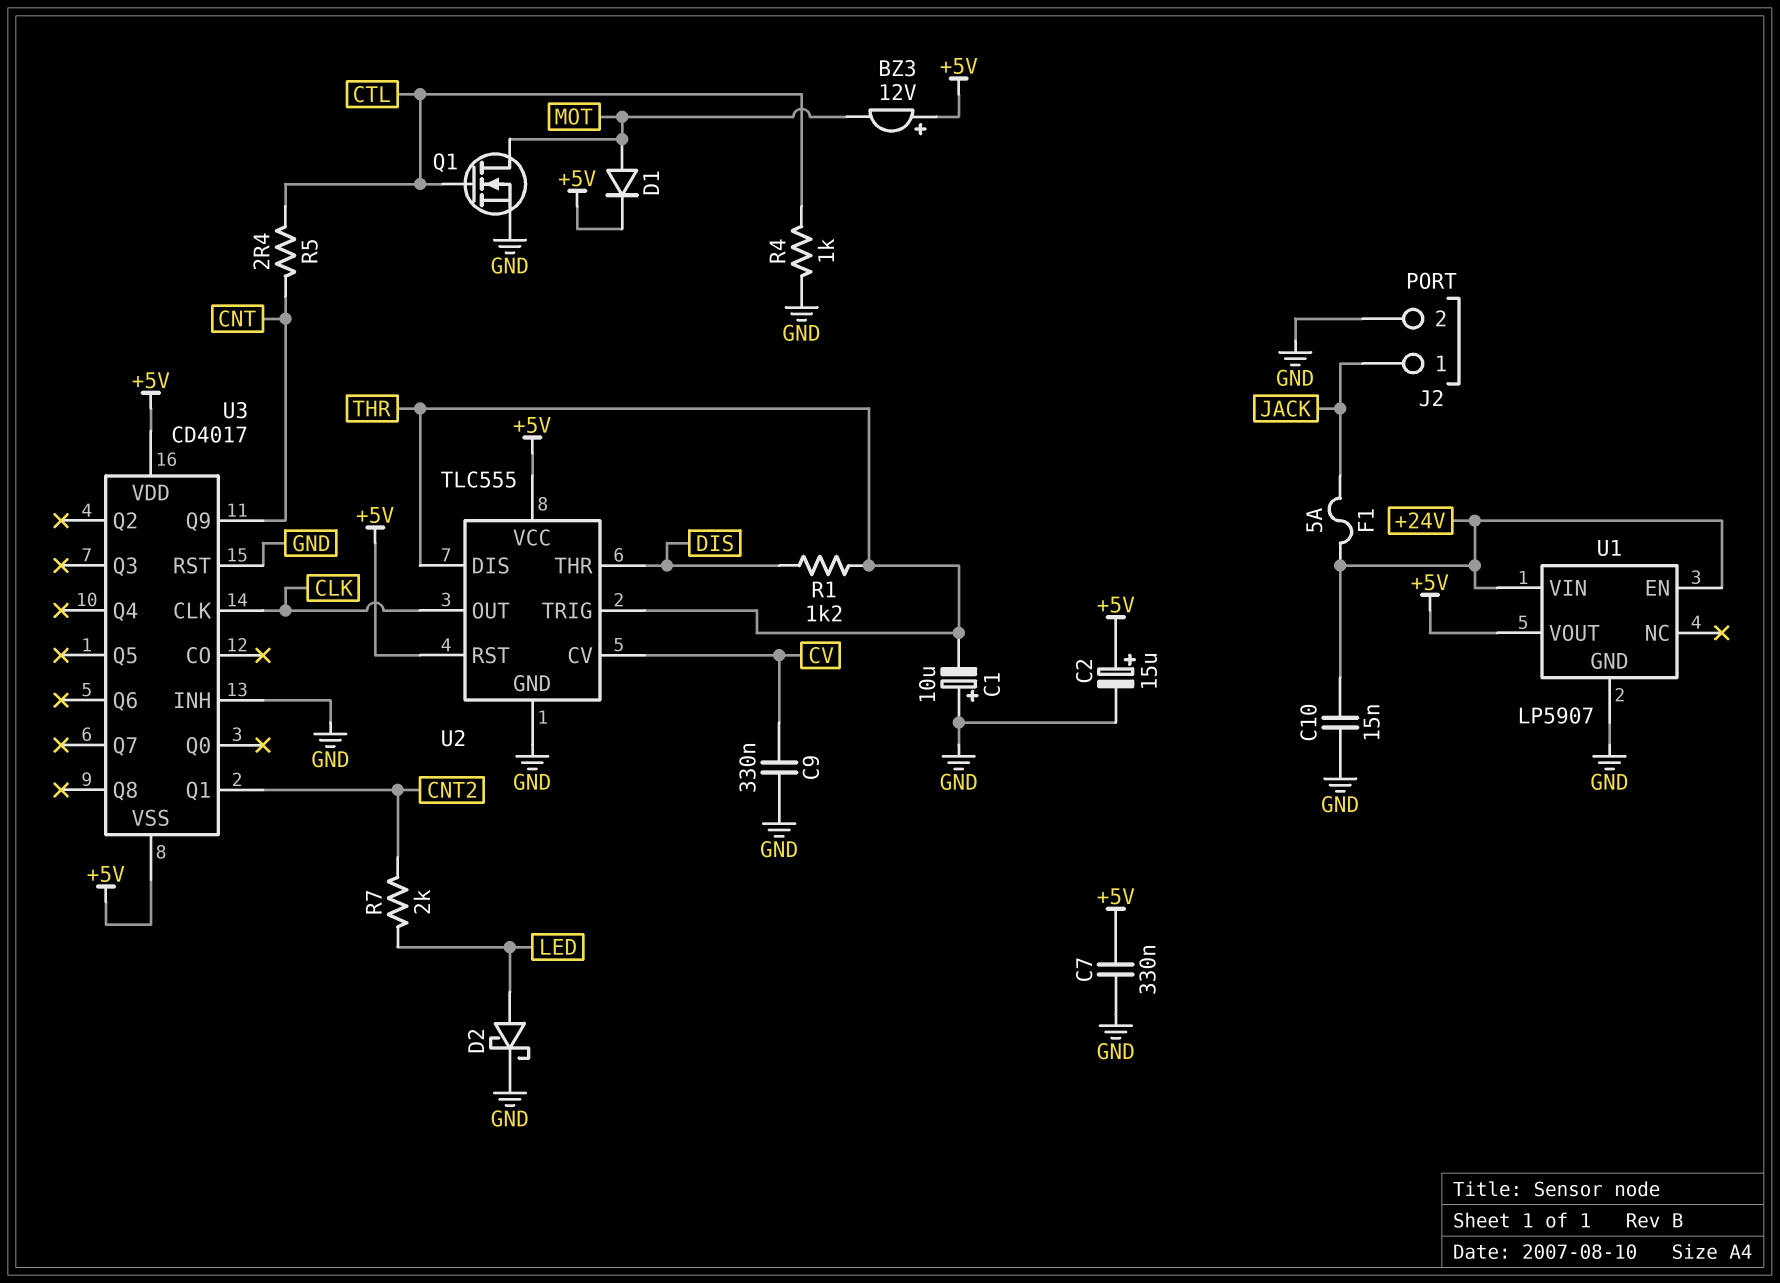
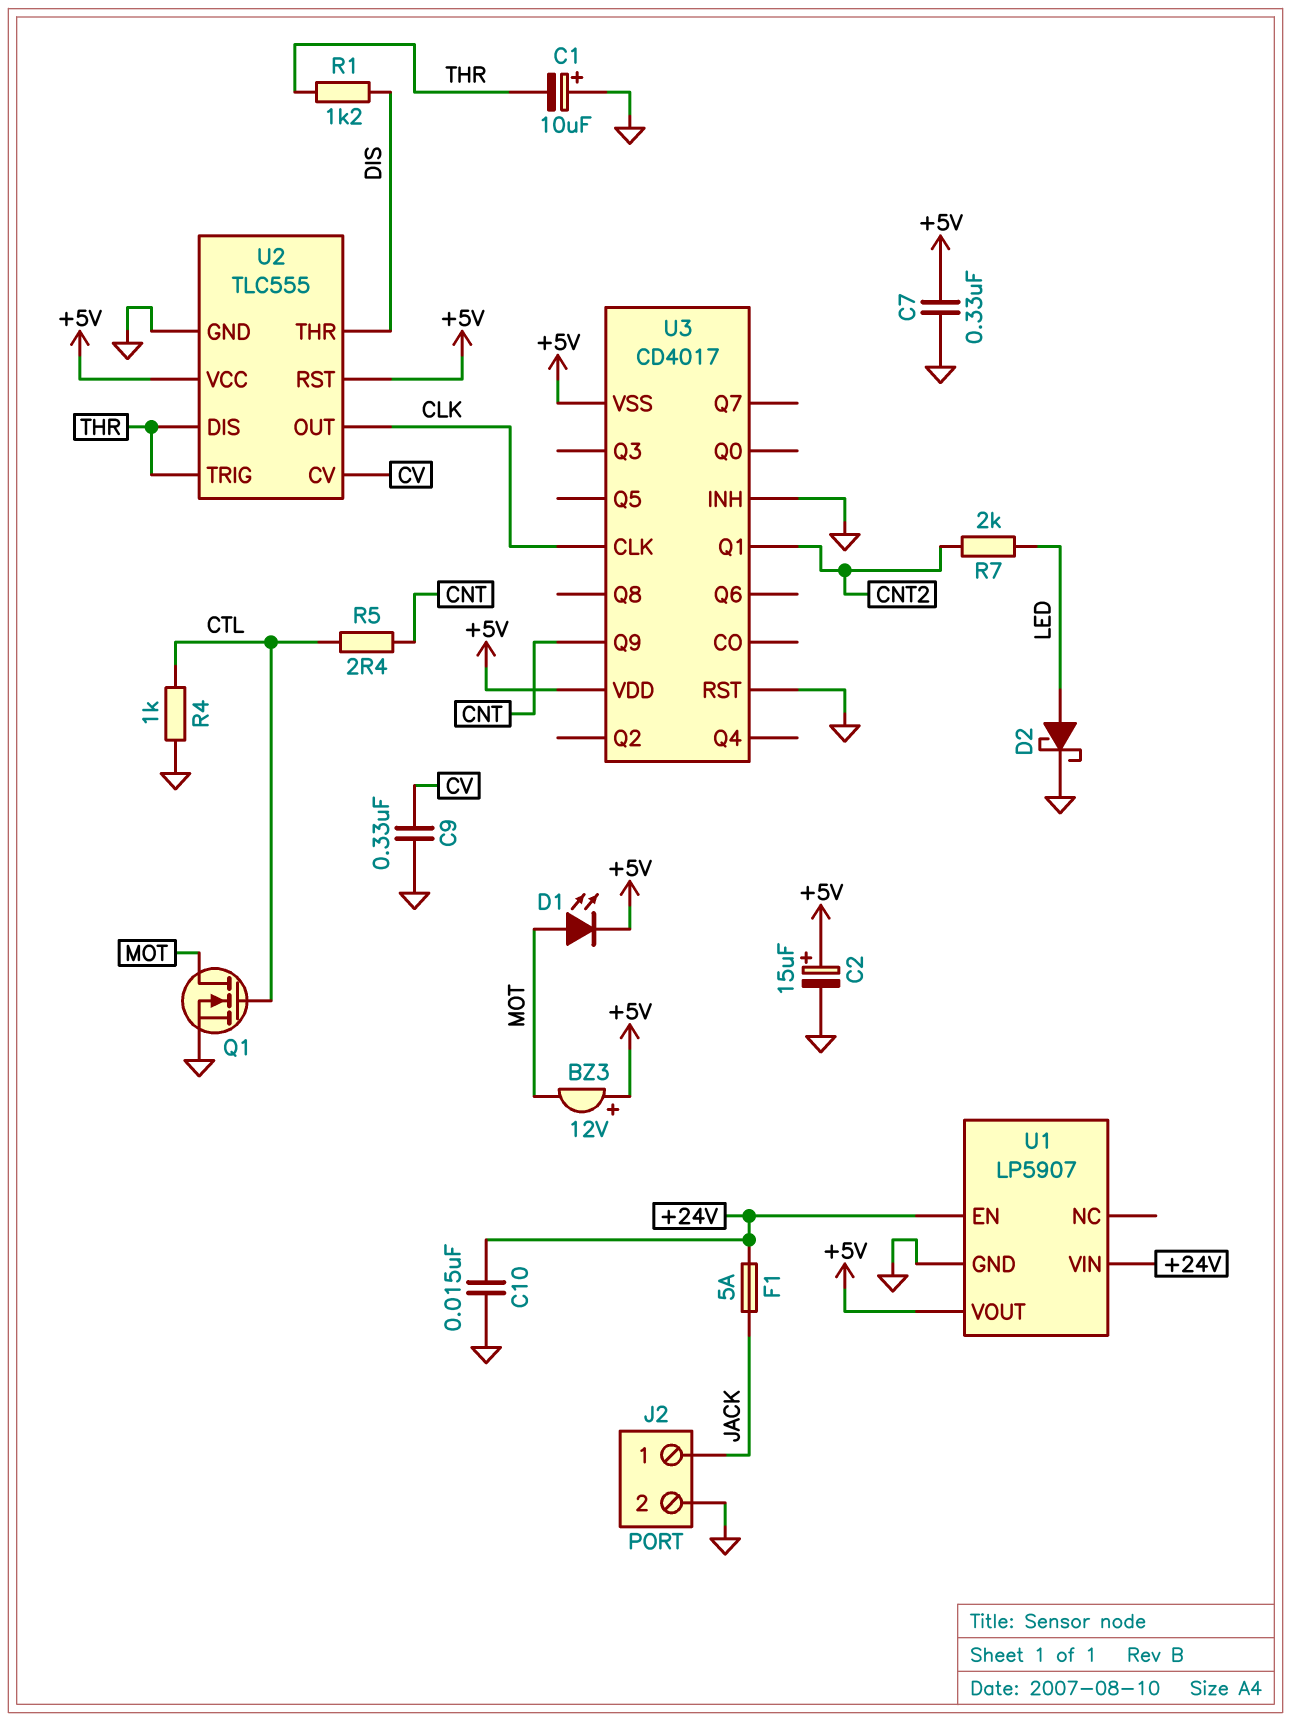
D1: diode (A MOT, K +5V) -> LED (A MOT, K +5V)

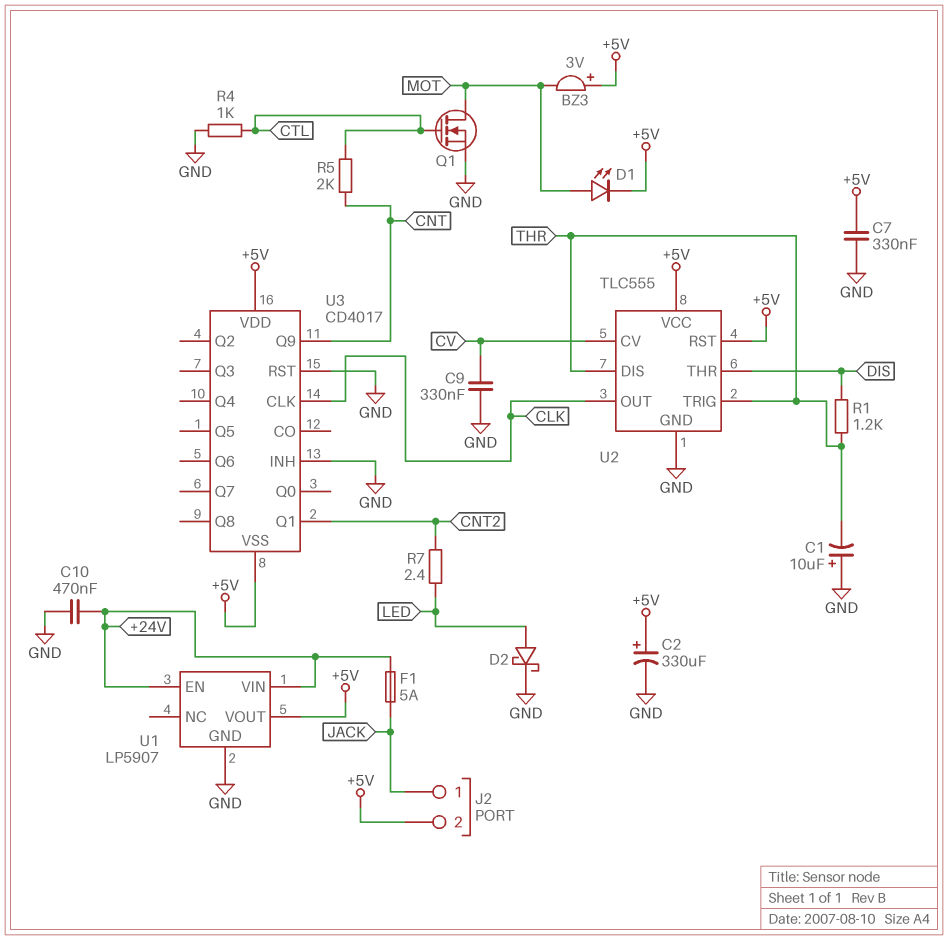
BZ3: buzzer 12V (plus +5V, minus MOT) -> buzzer 3V (plus +5V, minus MOT)
C2: 15uF (plus +5V, minus GND) -> 330uF (plus +5V, minus GND)
C10: 15nF (+24V, GND) -> 470nF (+24V, GND)
J2 pin 2: GND -> +5V
R5: 2.4 (CNT, CTL) -> 2k (CNT, CTL)
R7: 2k (CNT2, LED) -> 2.4 (CNT2, LED)

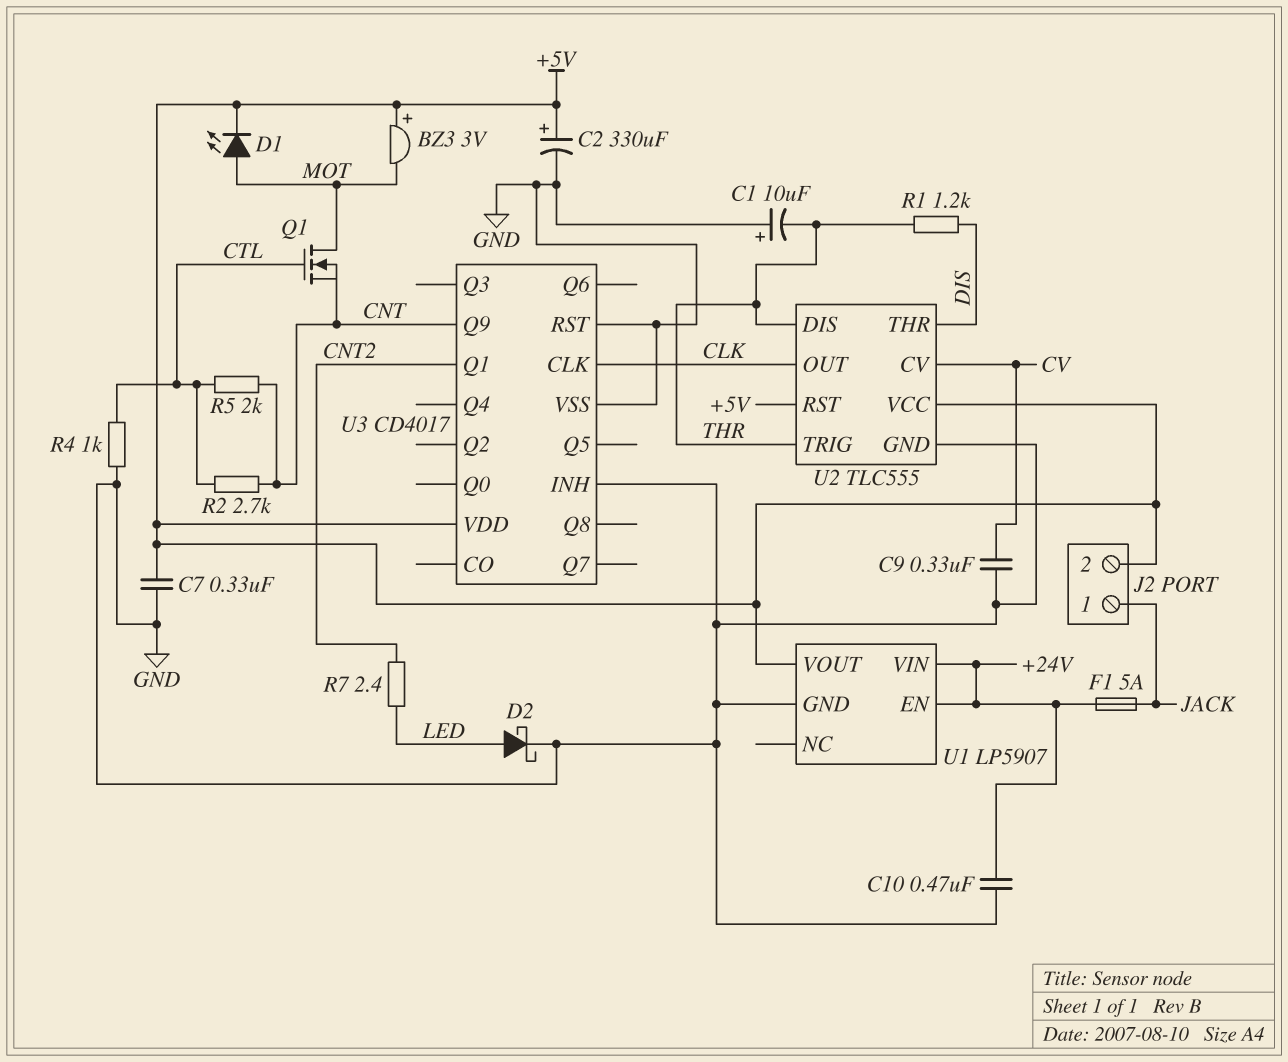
Q1: NMOS (G CTL, D MOT, S GND) -> NMOS (G CTL, D MOT, S CNT)
R2: none -> 2.7k (CNT, CTL)
U3 pin VSS: +5V -> GND

